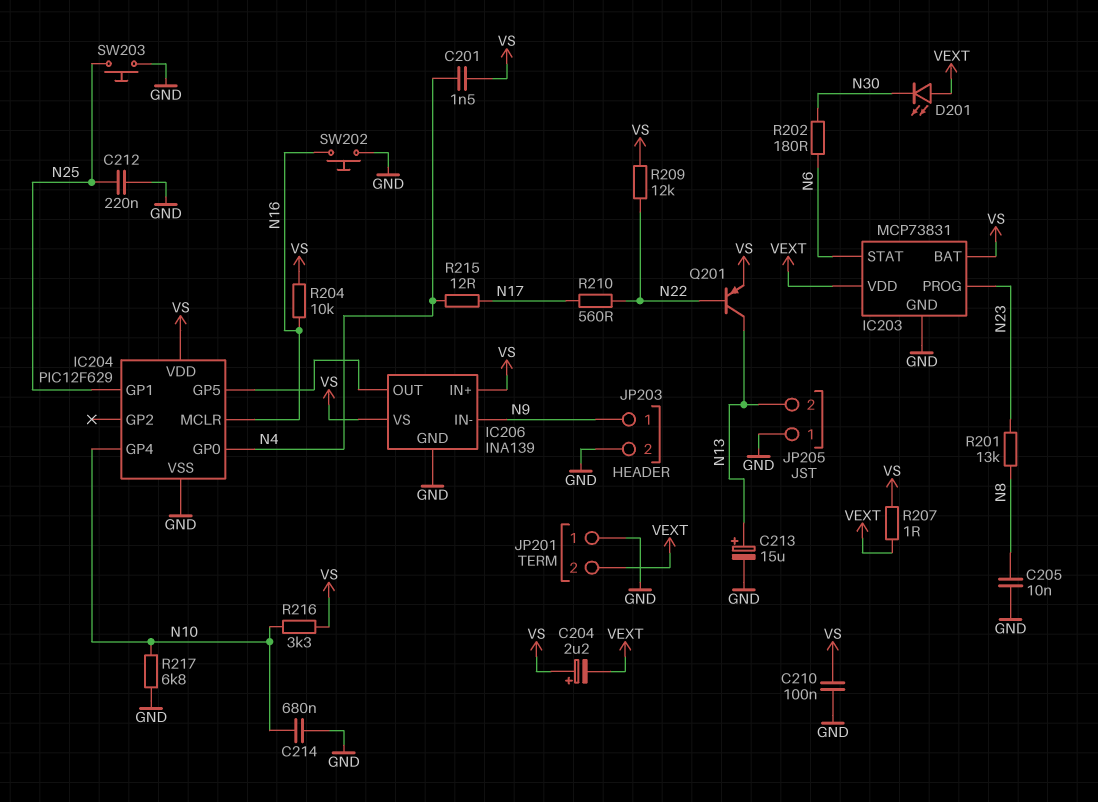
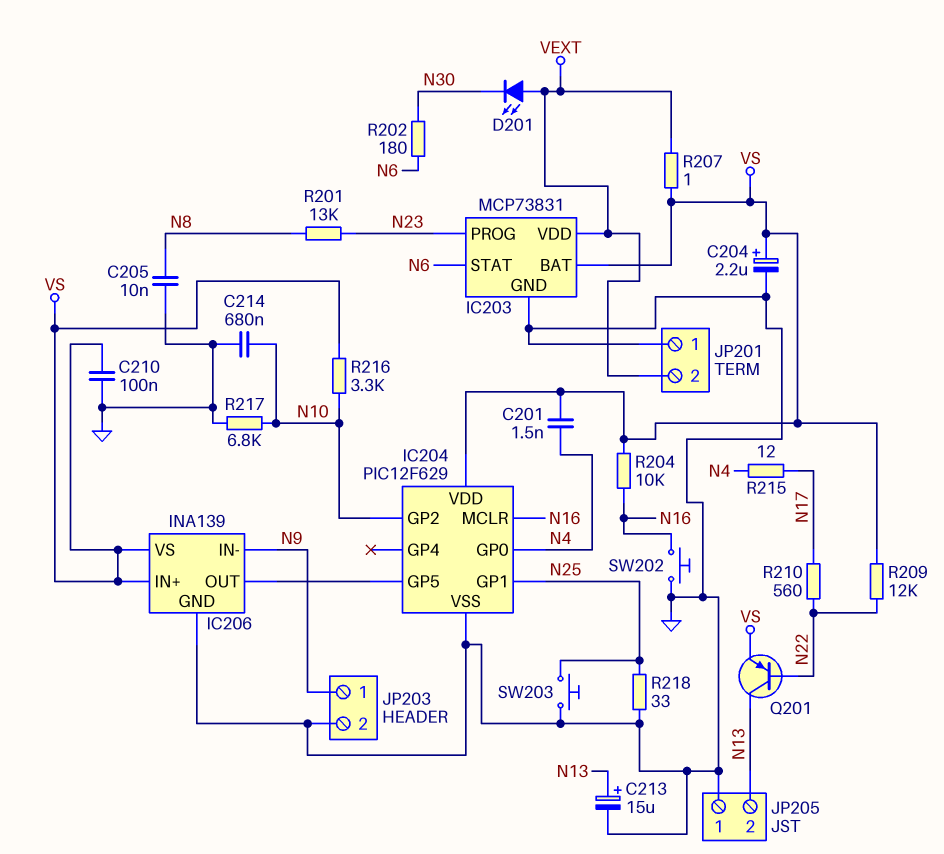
C204: 2.2uF (plus VS, minus VEXT) -> 2.2uF (plus VS, minus GND)
C212: 220nF (GND, N25) -> none
IC204 pin GP2: none -> N10
IC204 pin GP4: N10 -> none
R218: none -> 33 (GND, N25)

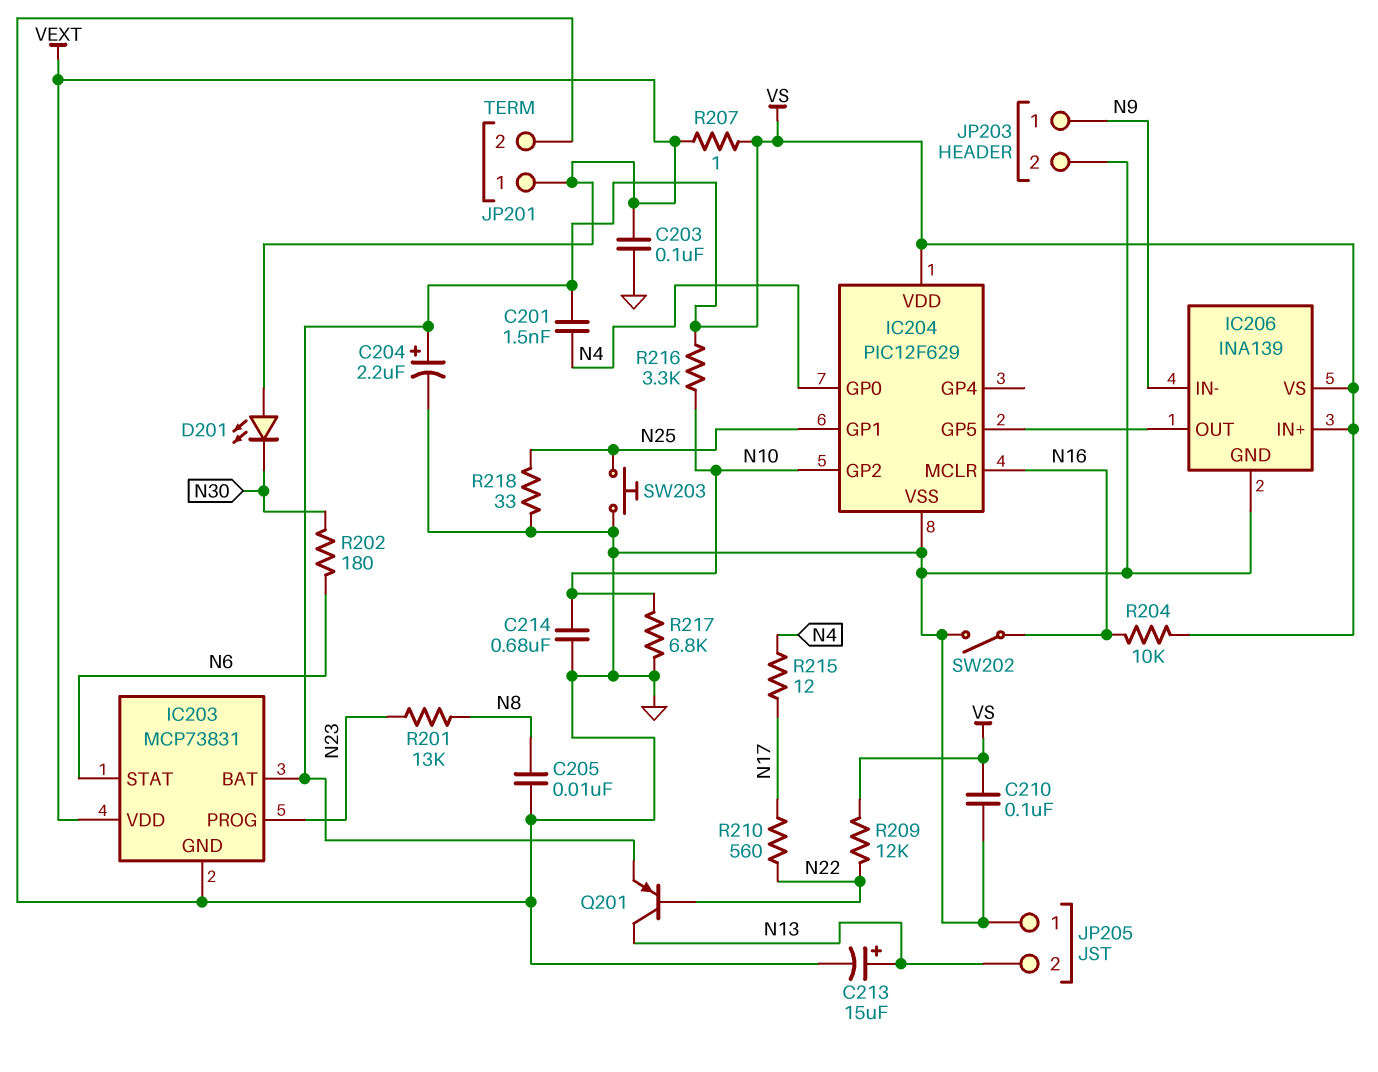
C203: none -> 100nF (GND, VEXT)
JP201 pin 1: GND -> VEXT
JP201 pin 2: VEXT -> GND
SW202: button (GND, N16) -> switch (GND, N16)

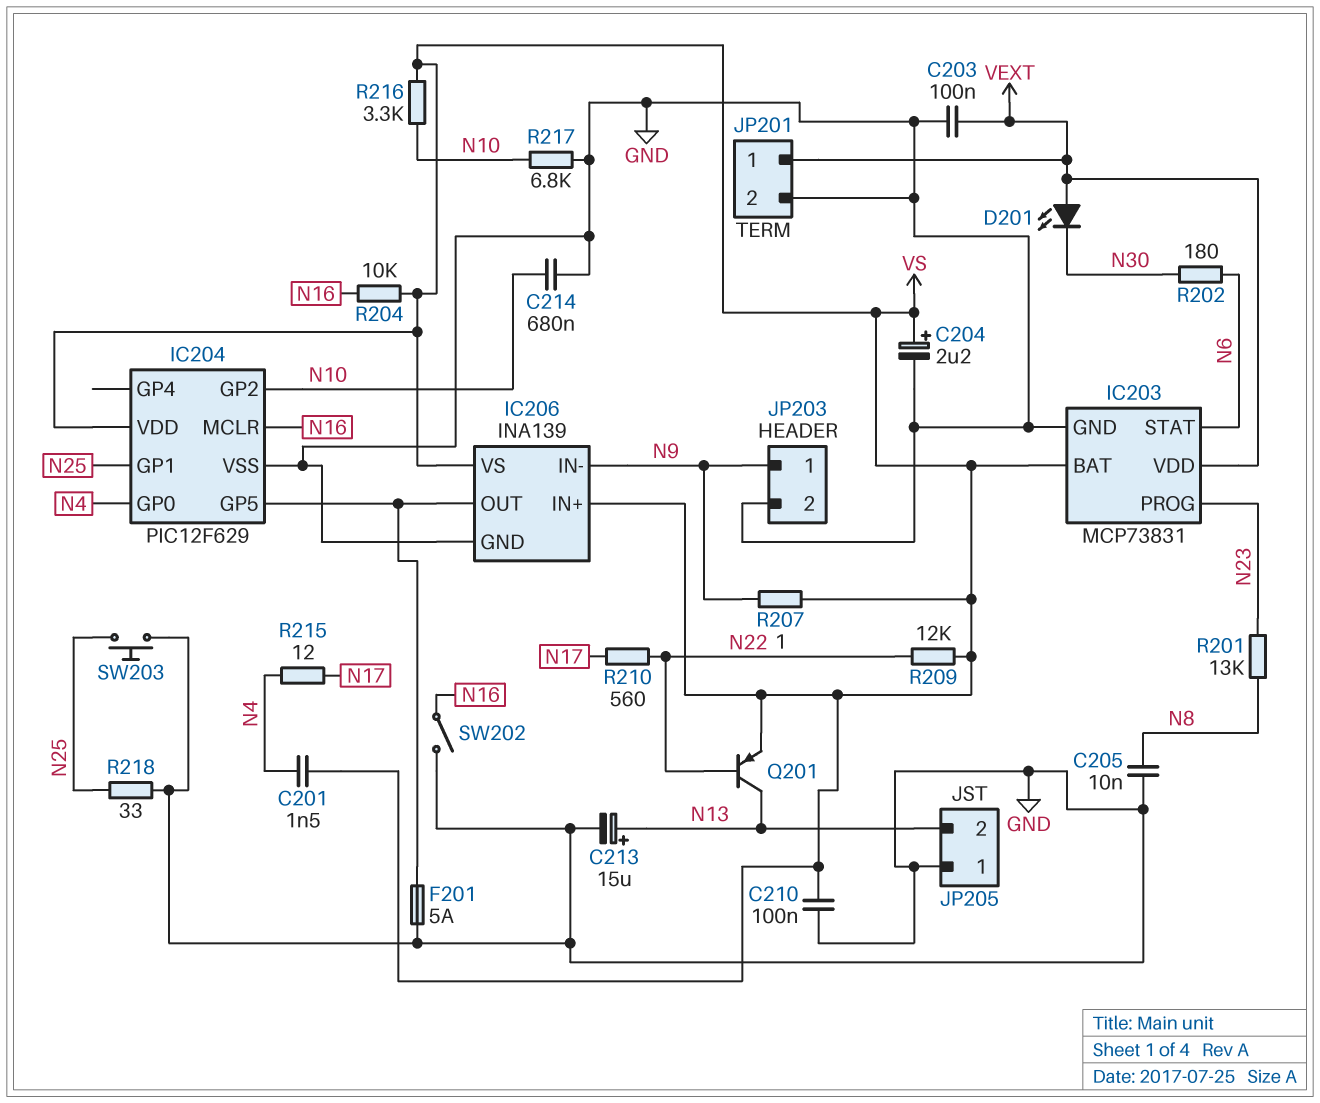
F201: none -> 5A (GND, IC204/GP5)
R207: 1 (VEXT, VS) -> 1 (N9, VS)

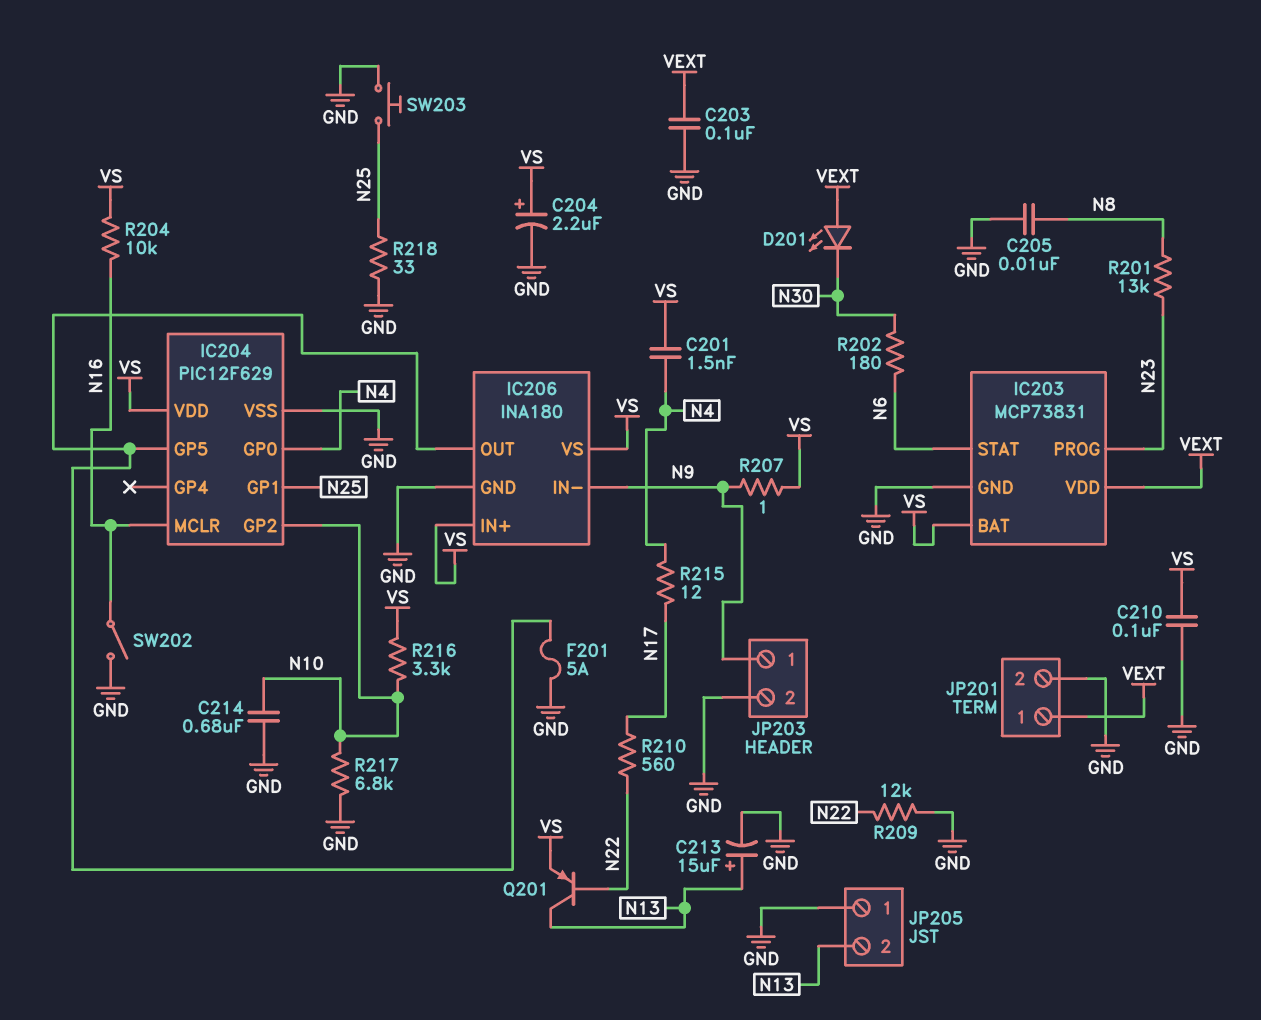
IC206: INA139 -> INA180
R209: 12k (N22, VS) -> 12k (GND, N22)

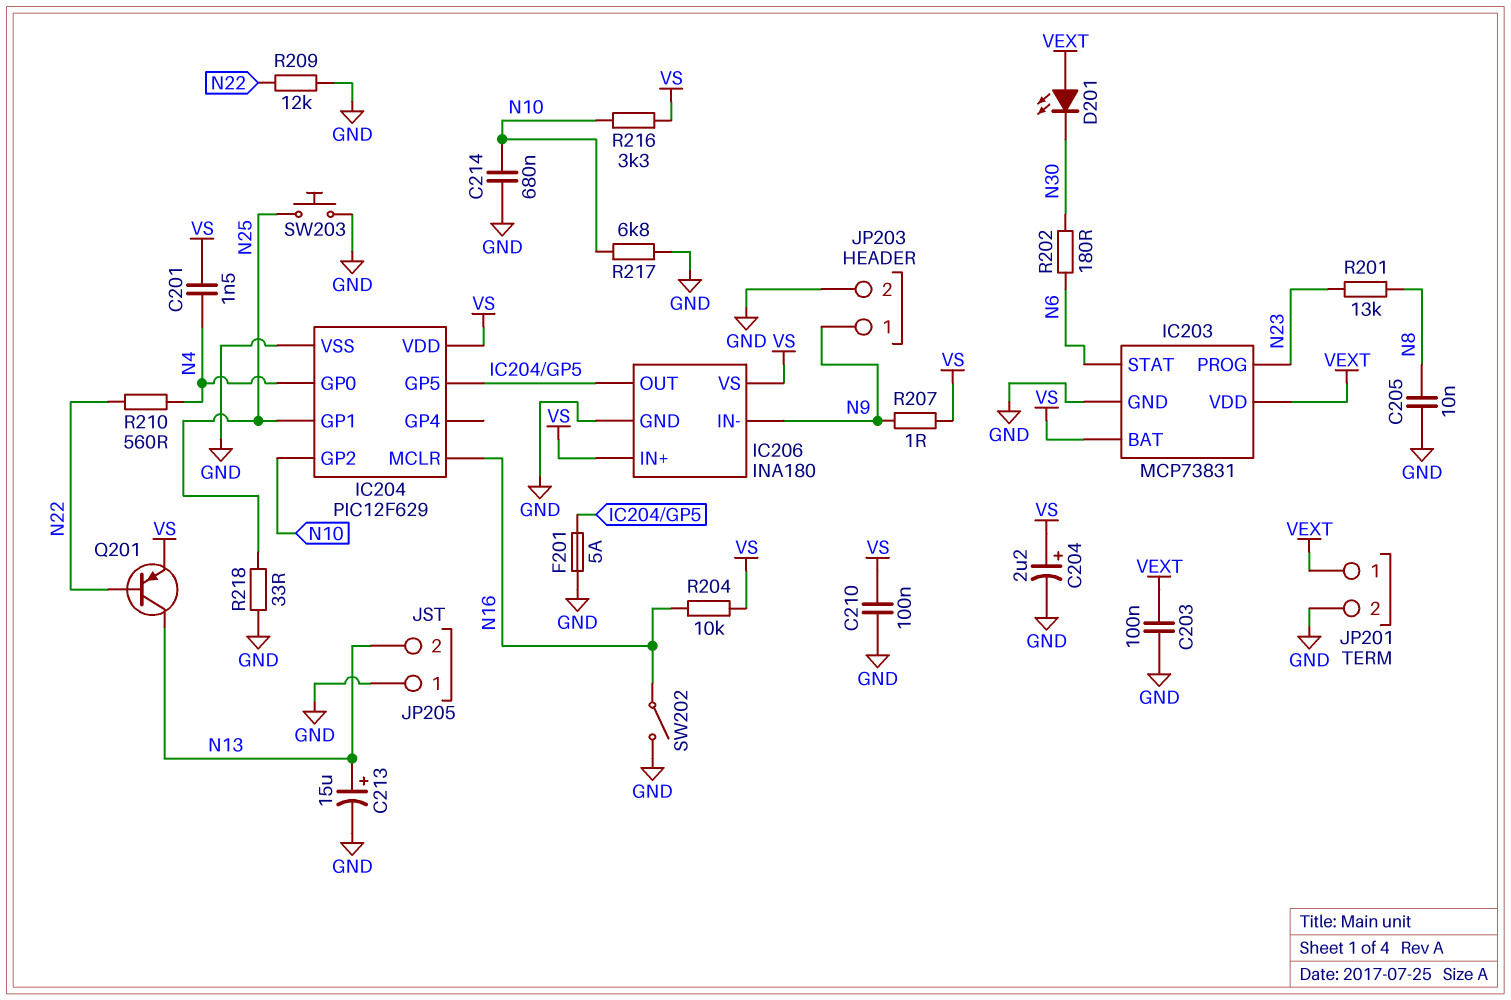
R210: 560 (N17, N22) -> 560 (N4, N22)
R215: 12 (N4, N17) -> none

